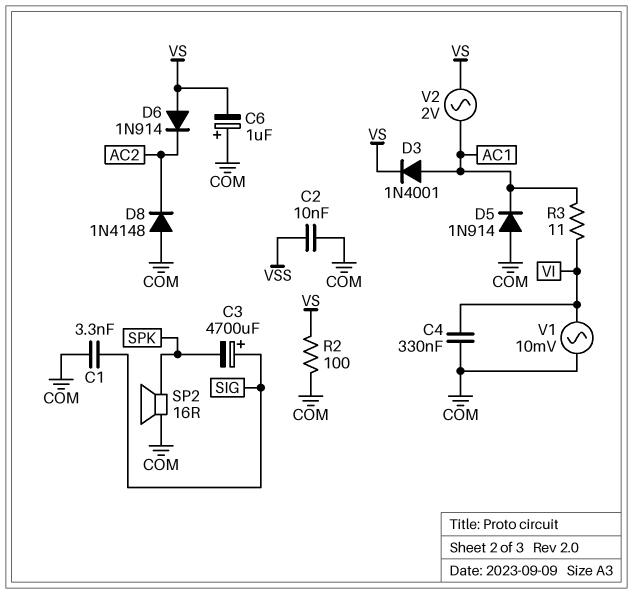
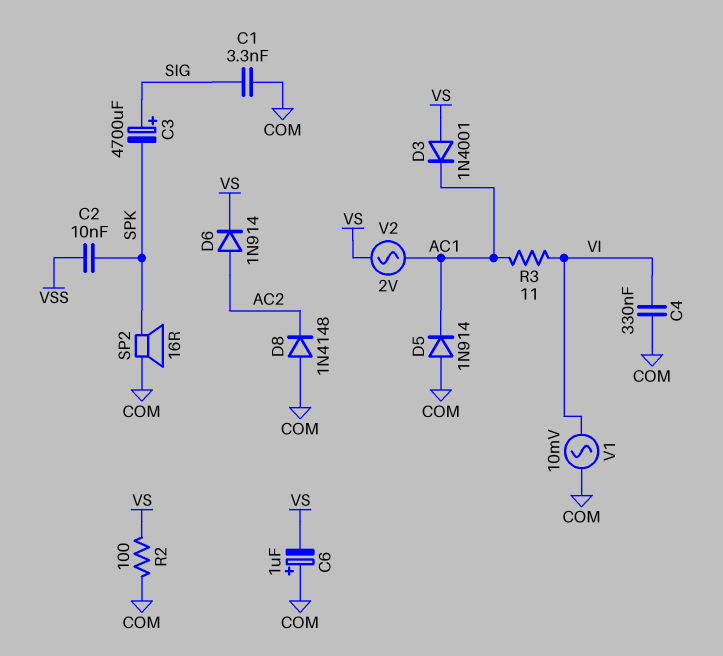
C2: 10nF (COM, VSS) -> 10nF (SPK, VSS)
D3: diode 1N4001 (A AC1, K VS) -> diode 1N4001 (A VS, K AC1)
D6: diode 1N914 (A VS, K AC2) -> diode 1N914 (A AC2, K VS)

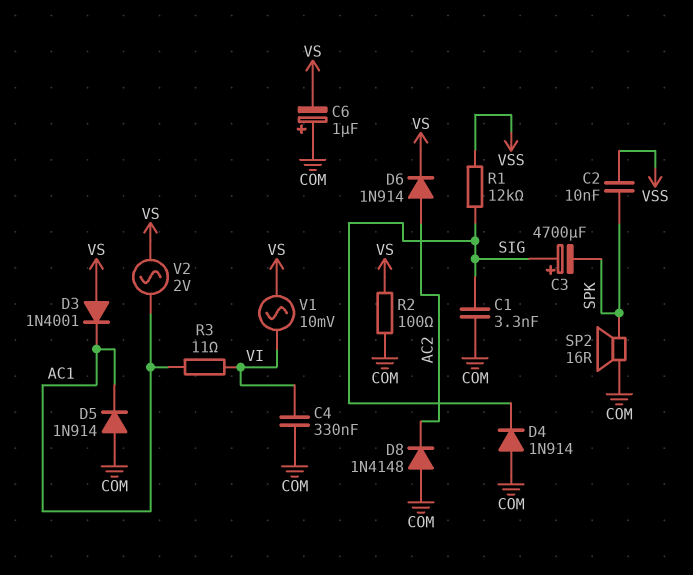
D4: none -> diode 1N914 (A COM, K SIG)
R1: none -> 12k (SIG, VSS)
V1: AC 10mV (COM, VI) -> AC 10mV (VI, VS)

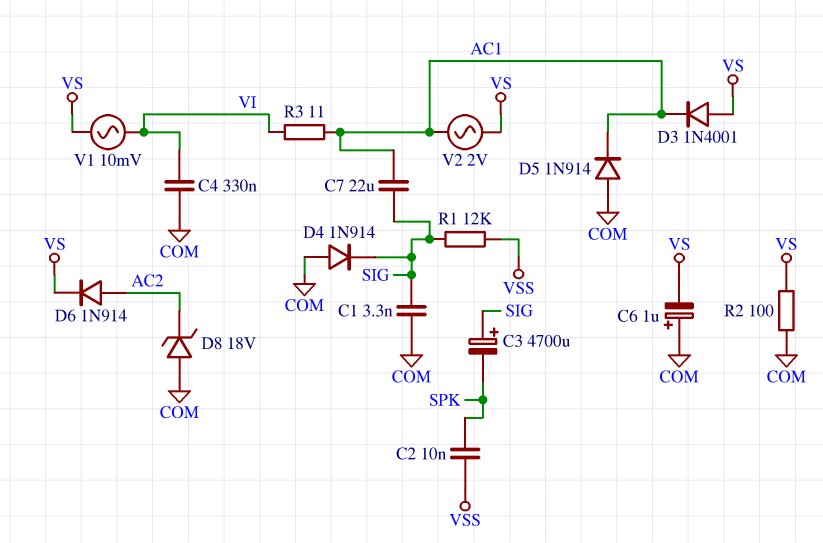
C7: none -> 22uF (AC1, SIG)
D8: diode 1N4148 (A COM, K AC2) -> zener 18V (A COM, K AC2)
SP2: speaker 16R (COM, SPK) -> none

